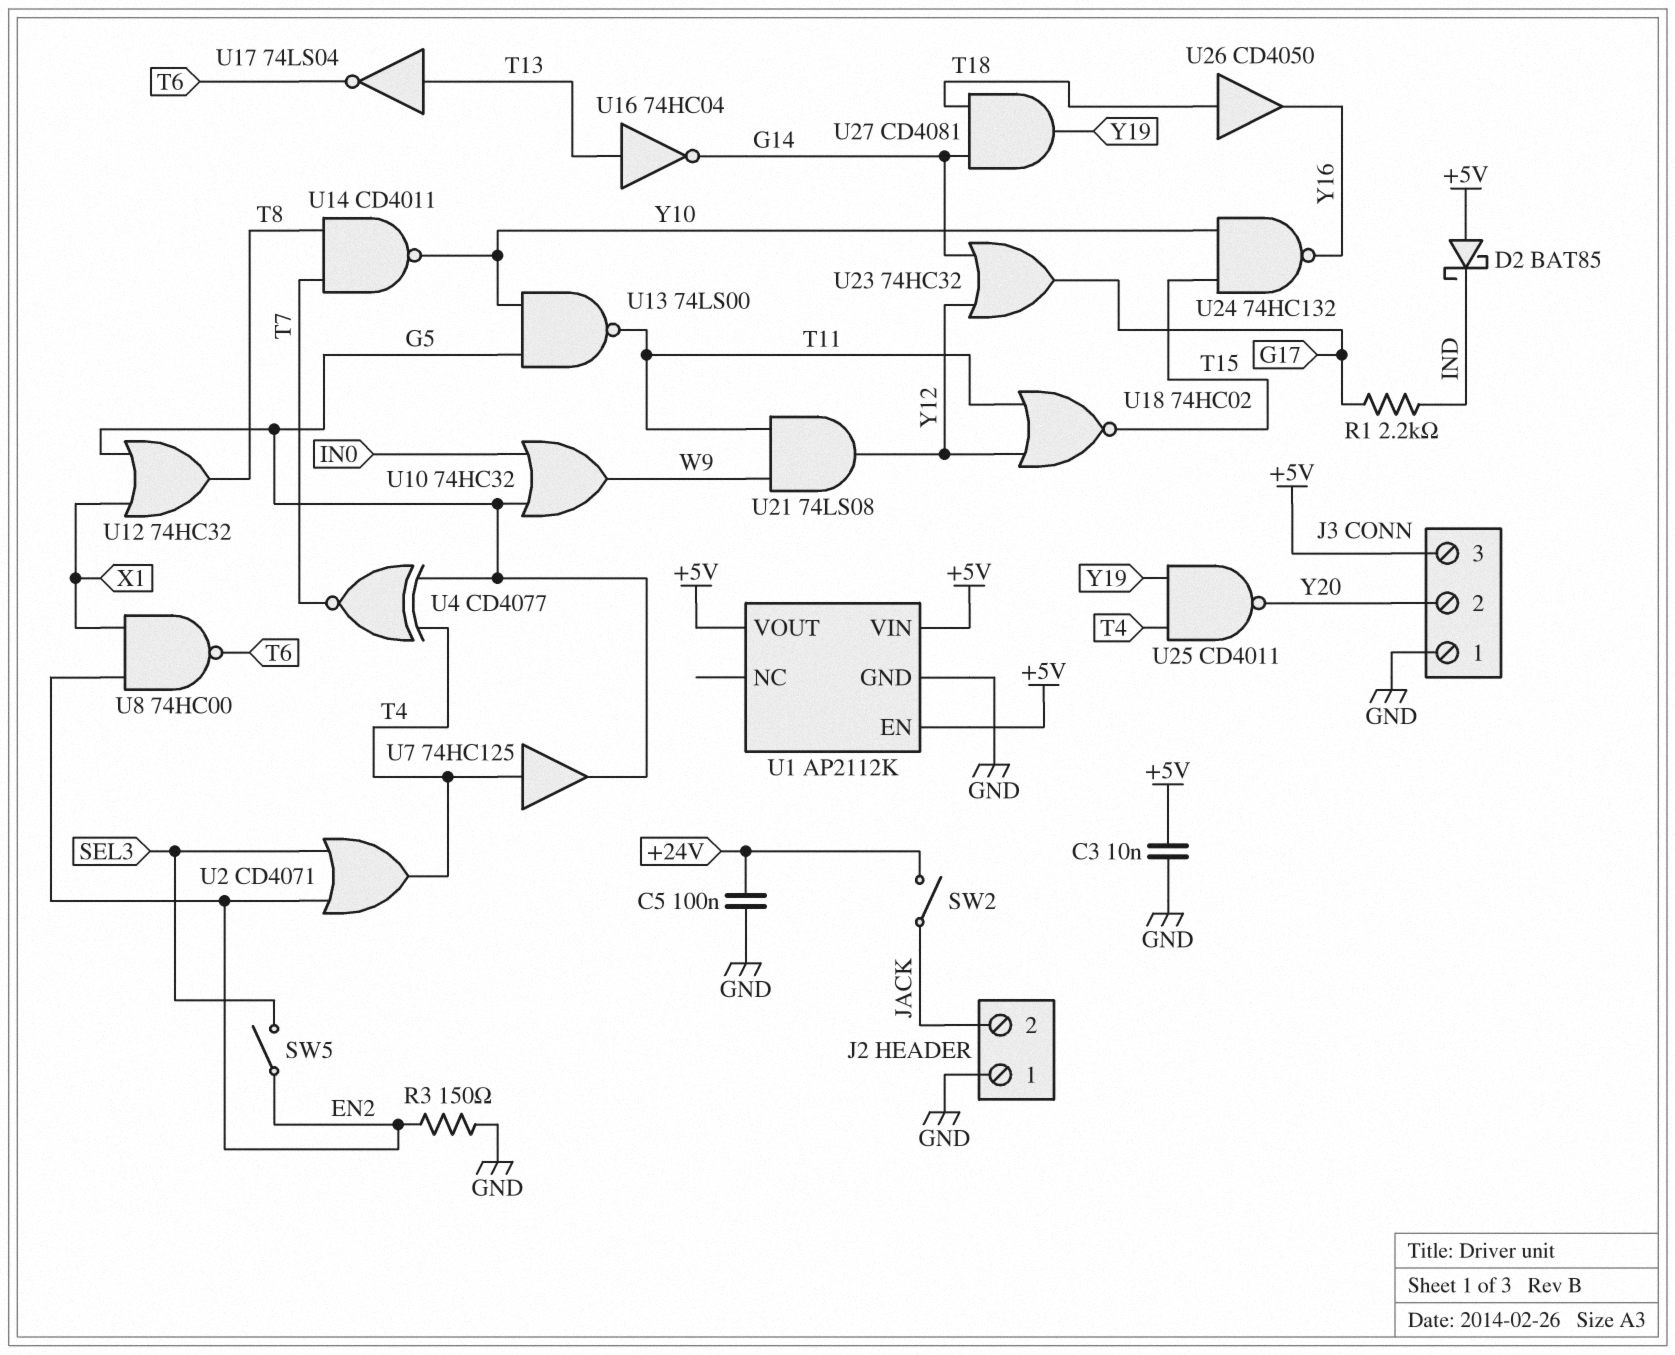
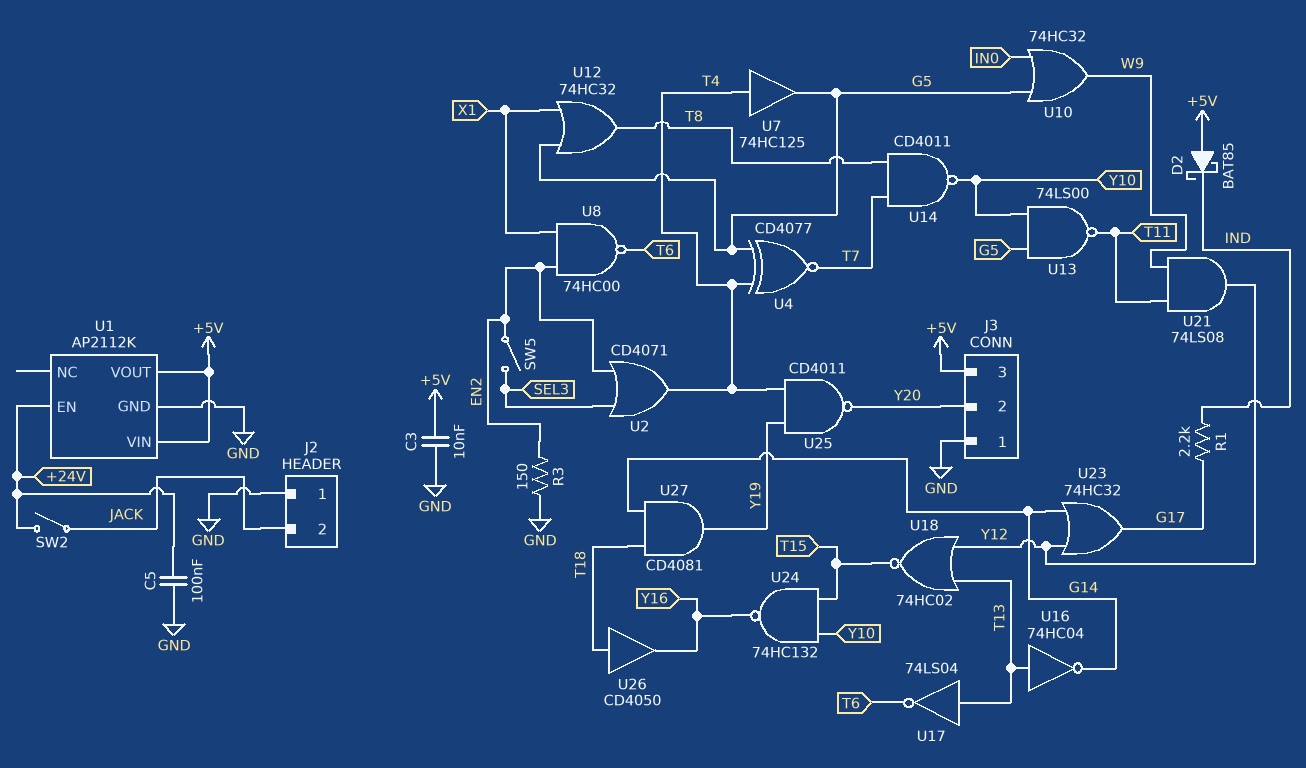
U1 pin EN: +5V -> +24V
U18: NOR 74HC02 (in T11, in Y12, out T15) -> NOR 74HC02 (in T13, in Y12, out T15)

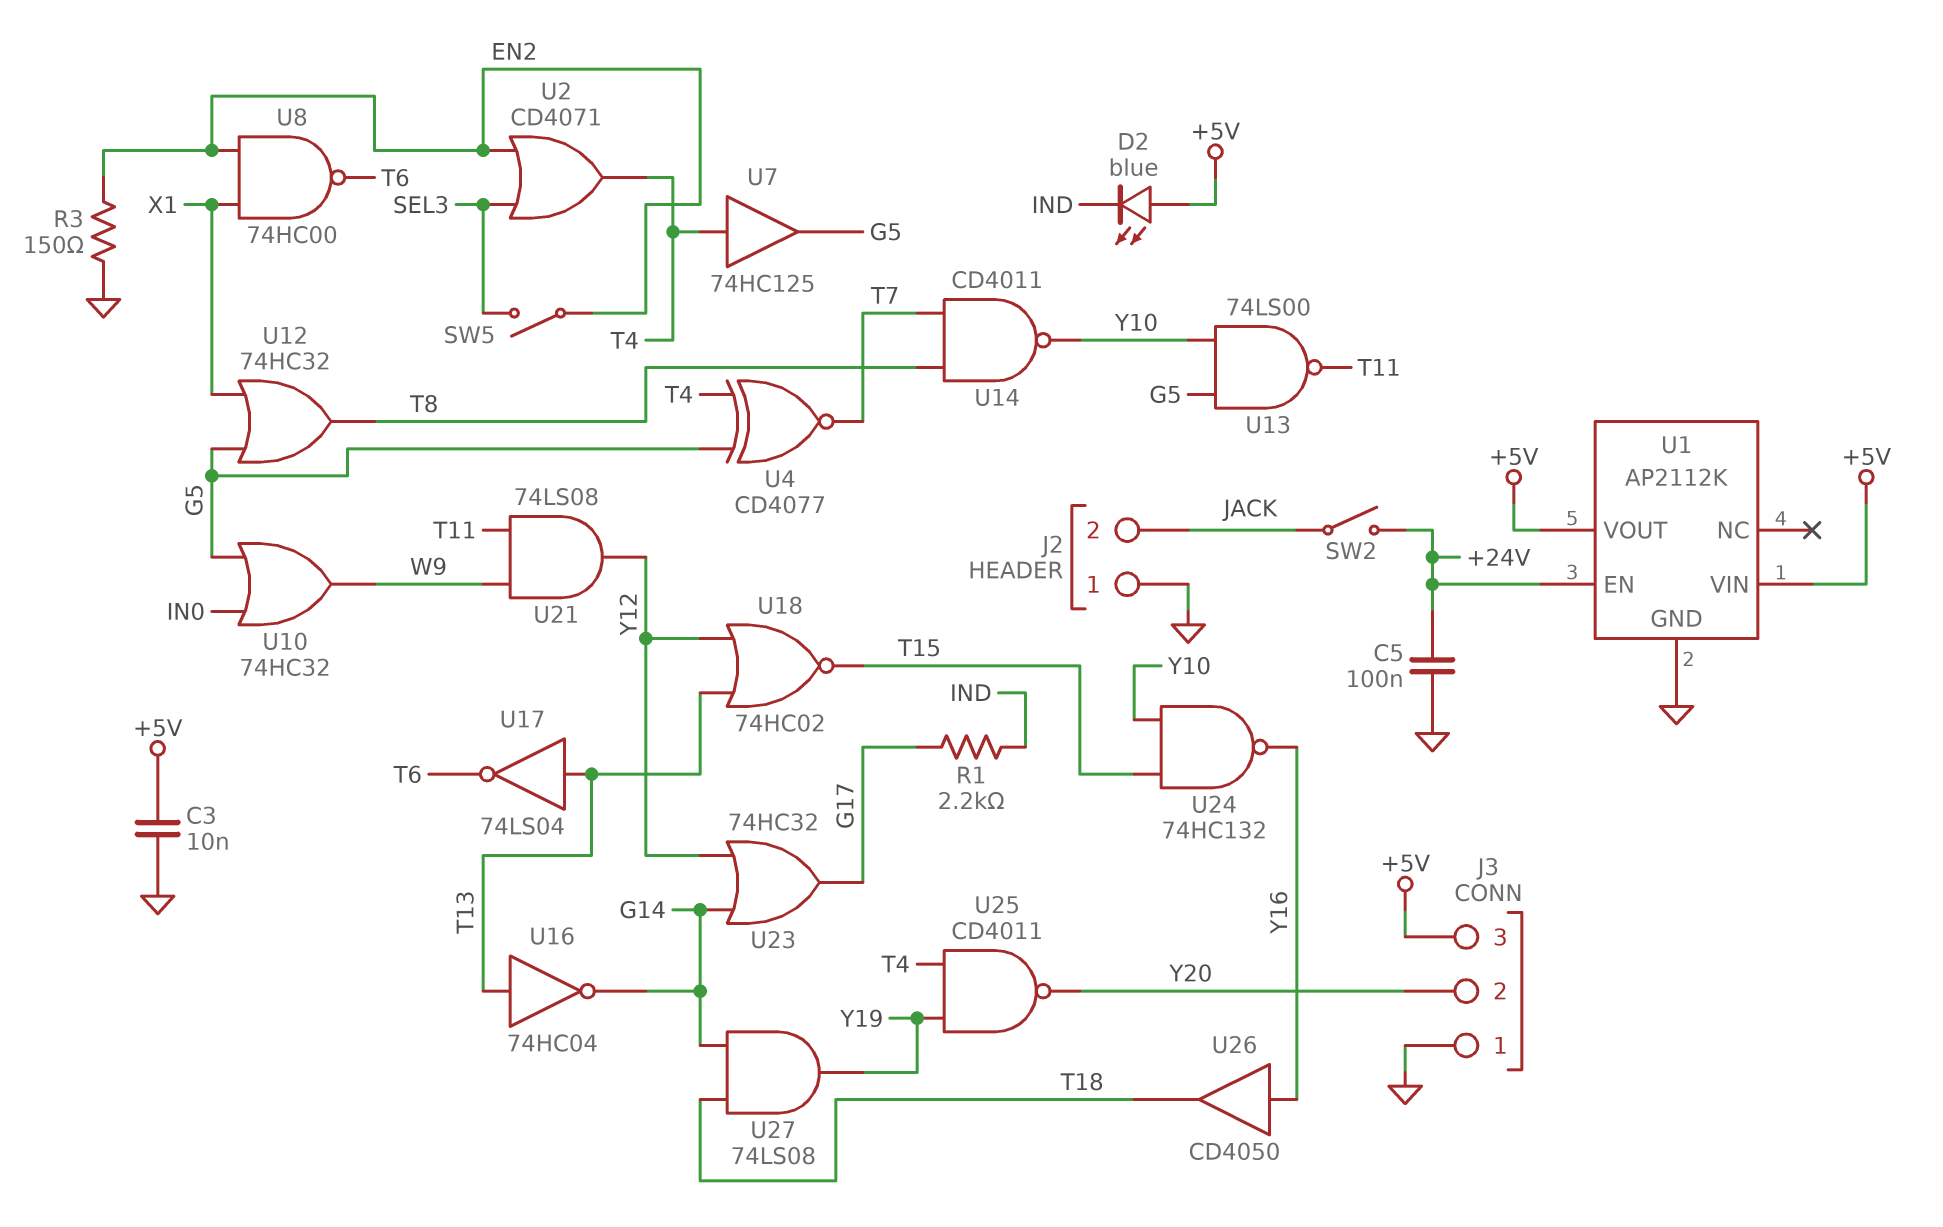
D2: schottky BAT85 (A +5V, K IND) -> LED blue (A +5V, K IND)
U26: buffer CD4050 (in T18, out Y16) -> buffer CD4050 (in Y16, out T18)
U27: AND CD4081 (in G14, in T18, out Y19) -> AND 74LS08 (in G14, in T18, out Y19)

